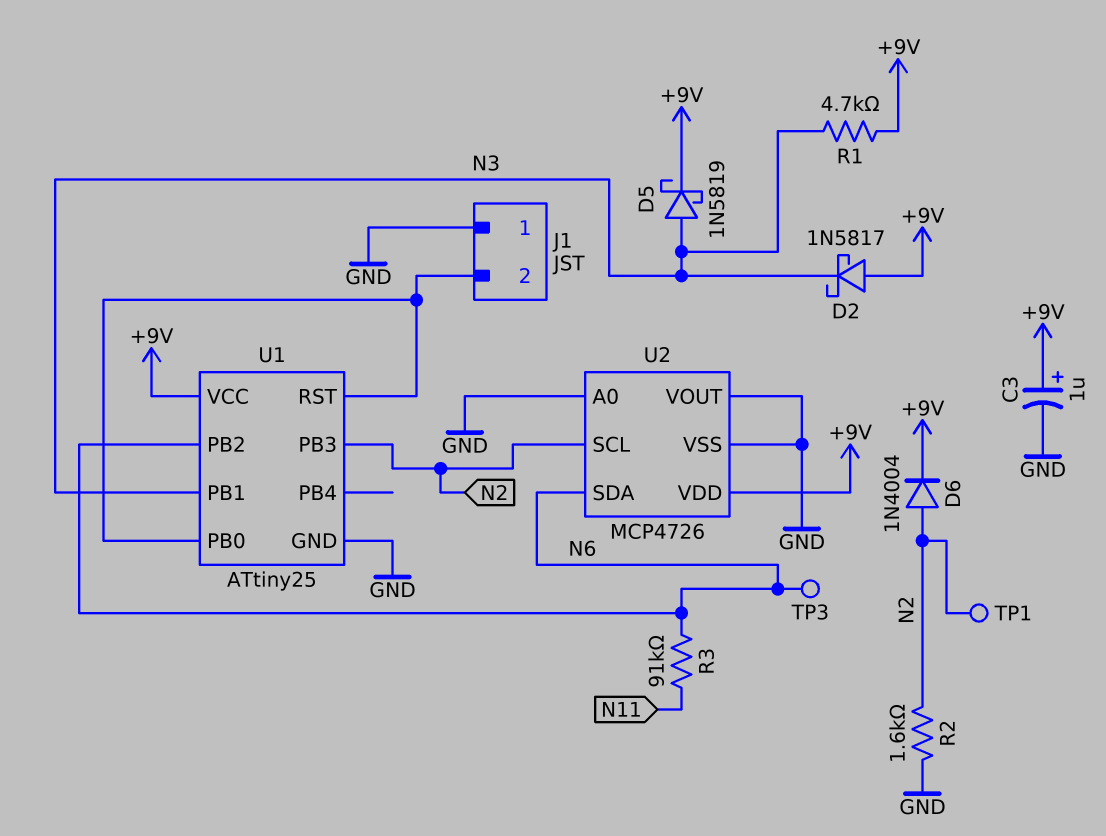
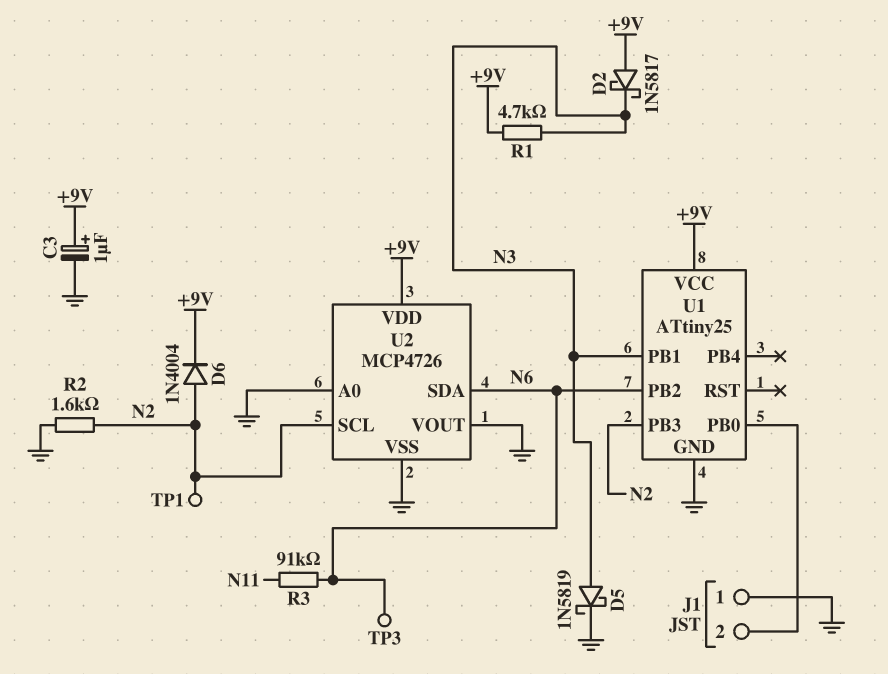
D5: schottky 1N5819 (A N3, K +9V) -> schottky 1N5819 (A N3, K GND)
U1 pin RST: J1/2 -> none

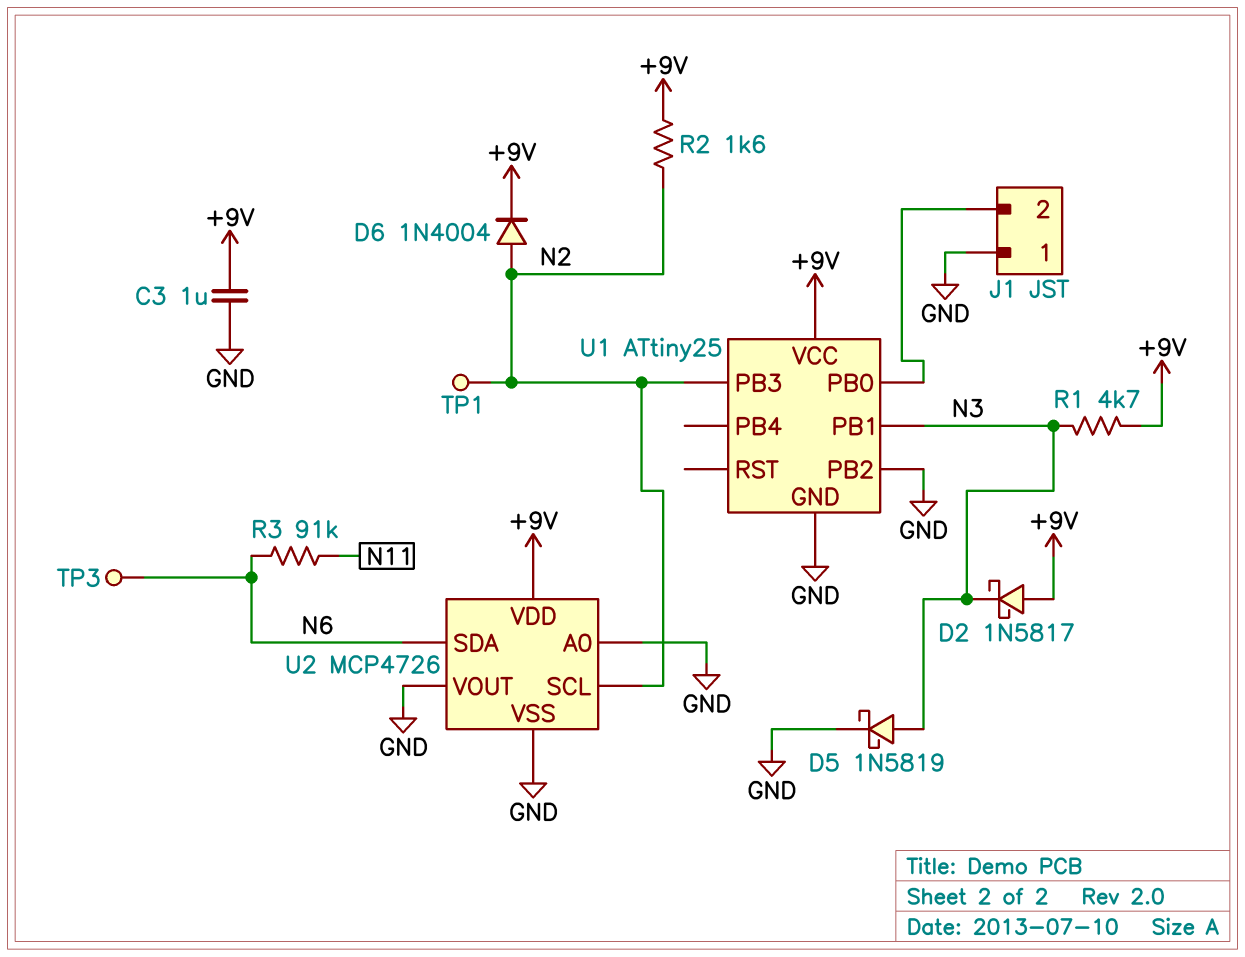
C3: 1uF (plus +9V, minus GND) -> 1uF (+9V, GND)
R2: 1.6k (GND, N2) -> 1.6k (+9V, N2)
U1 pin PB2: N6 -> GND

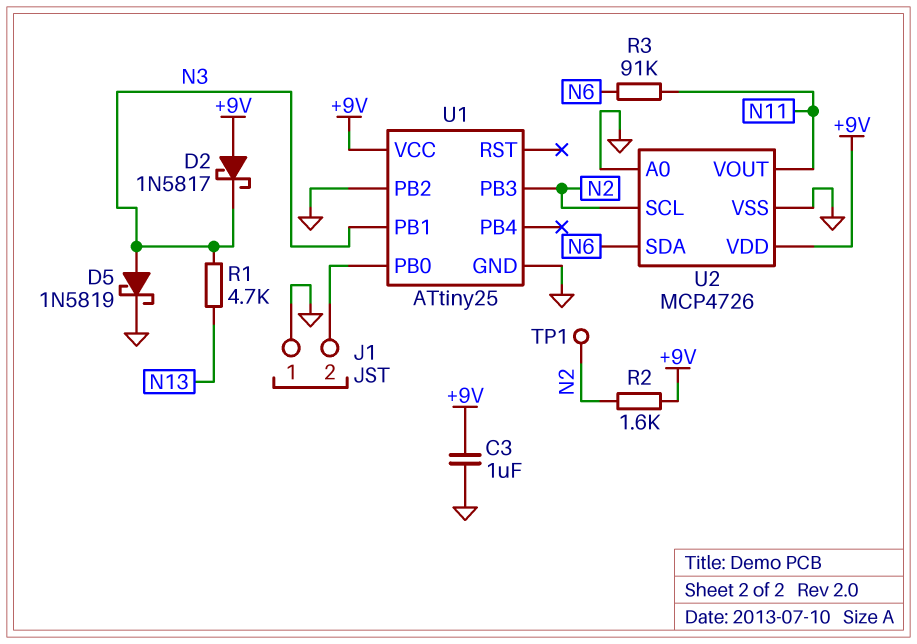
D6: diode 1N4004 (A N2, K +9V) -> none
R1: 4.7k (+9V, N3) -> 4.7k (N3, N13)
TP3: test point (N6) -> none
U2 pin VOUT: GND -> N11

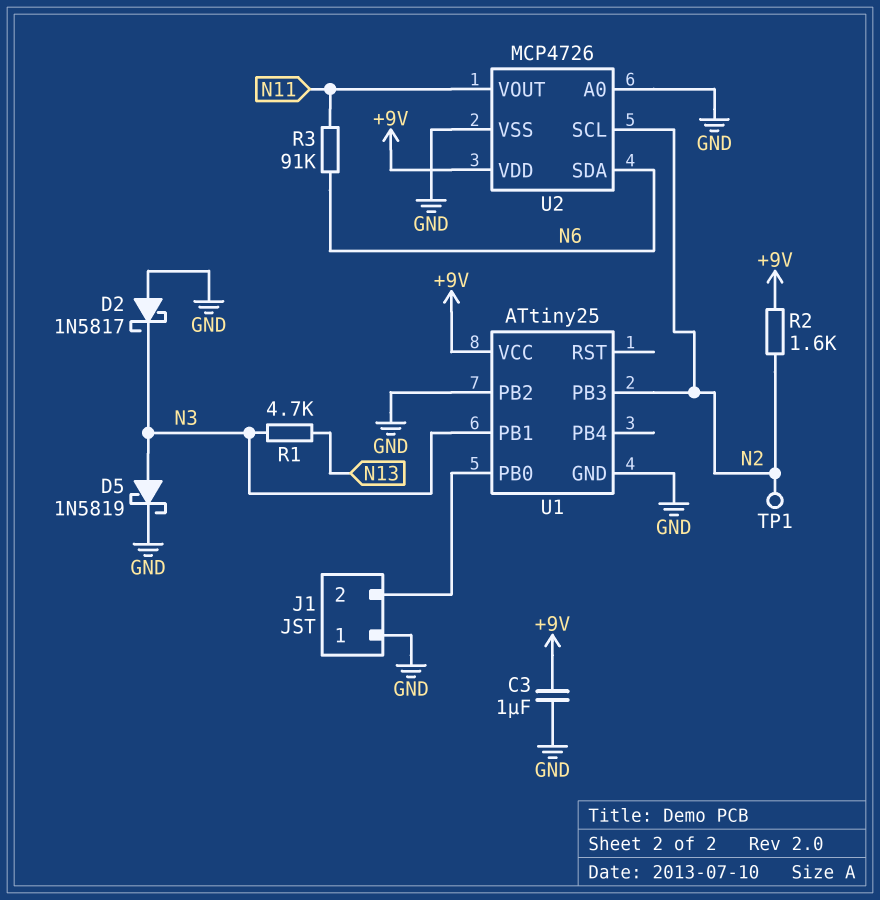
D2: schottky 1N5817 (A +9V, K N3) -> schottky 1N5817 (A GND, K N3)

